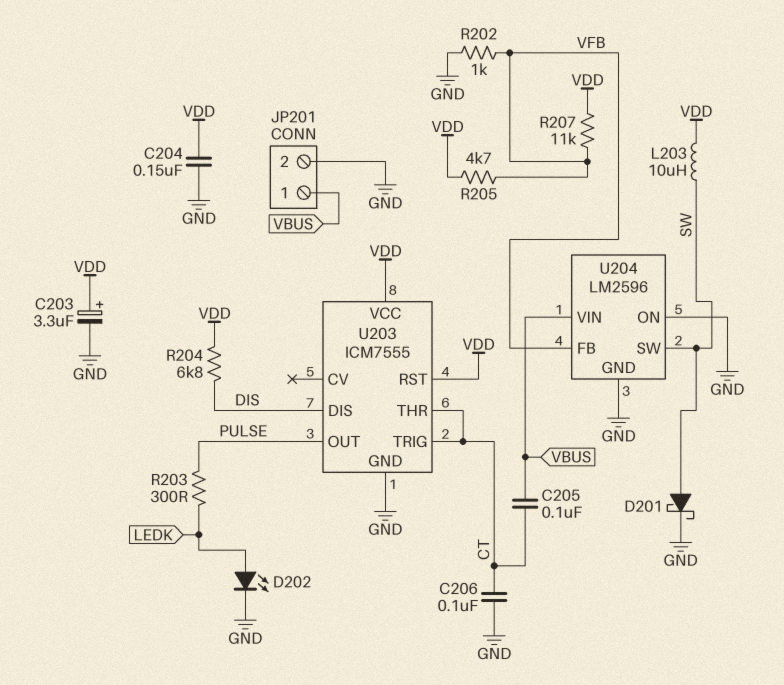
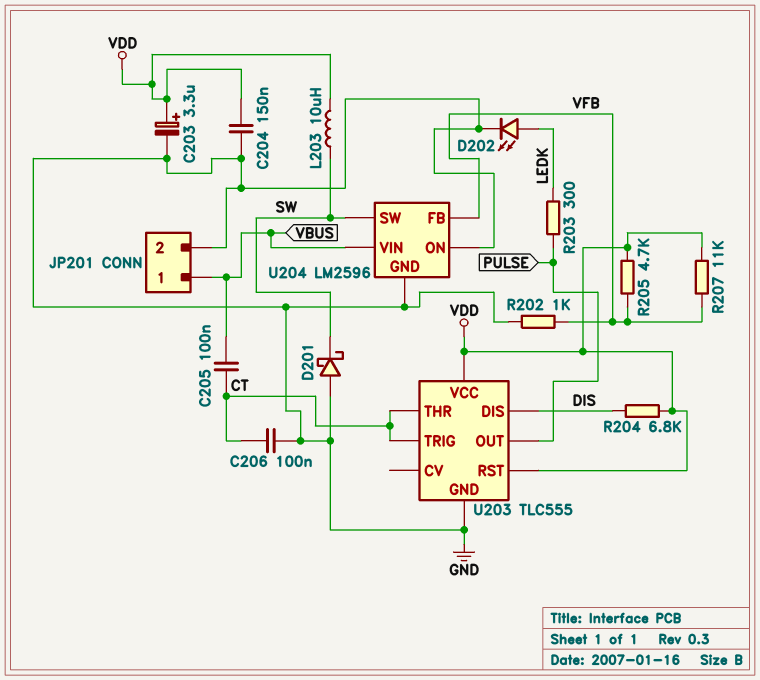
D201: schottky (A SW, K GND) -> schottky (A GND, K SW)
U203: ICM7555 -> TLC555

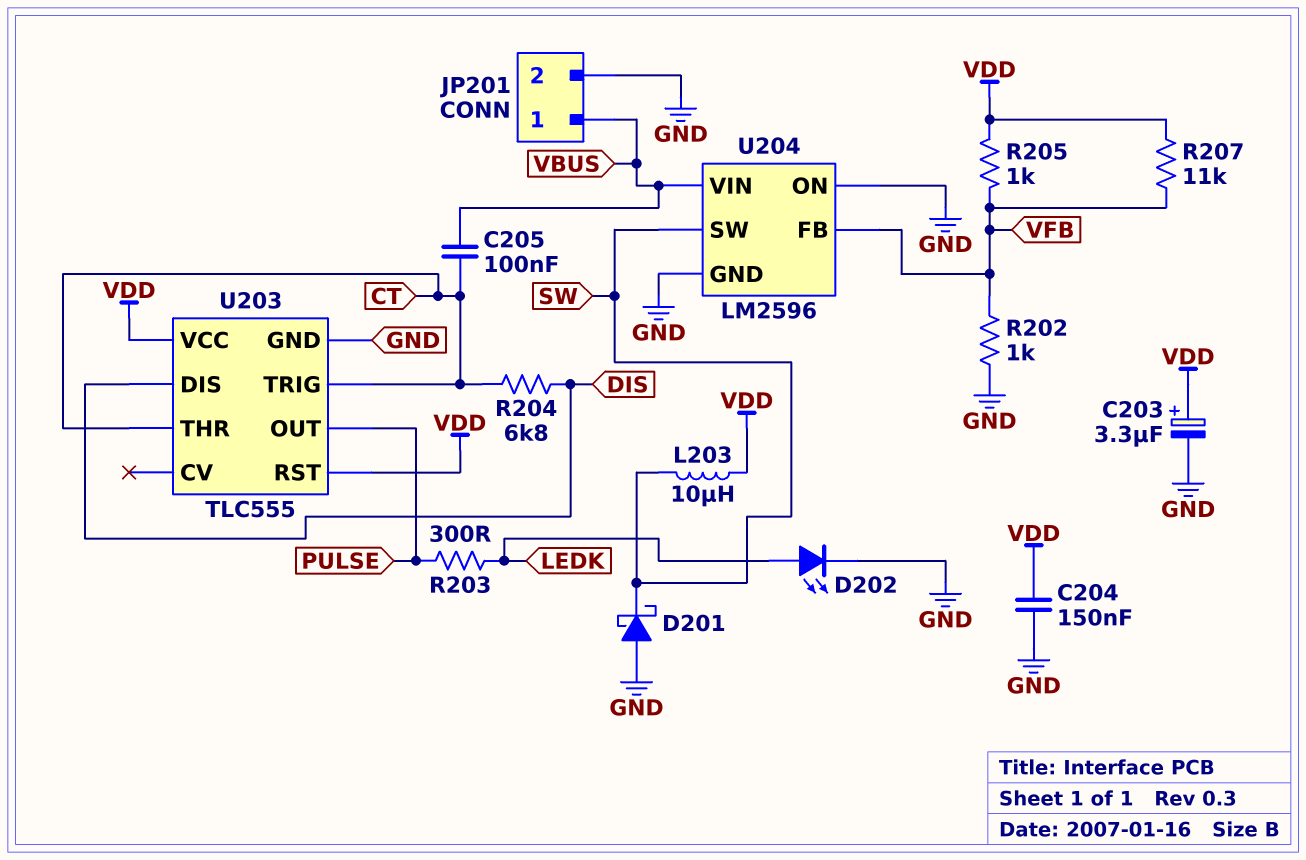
C206: 100nF (CT, GND) -> none
R204: 6.8k (DIS, VDD) -> 6.8k (CT, DIS)
R205: 4.7k (VDD, VFB) -> 1k (VDD, VFB)

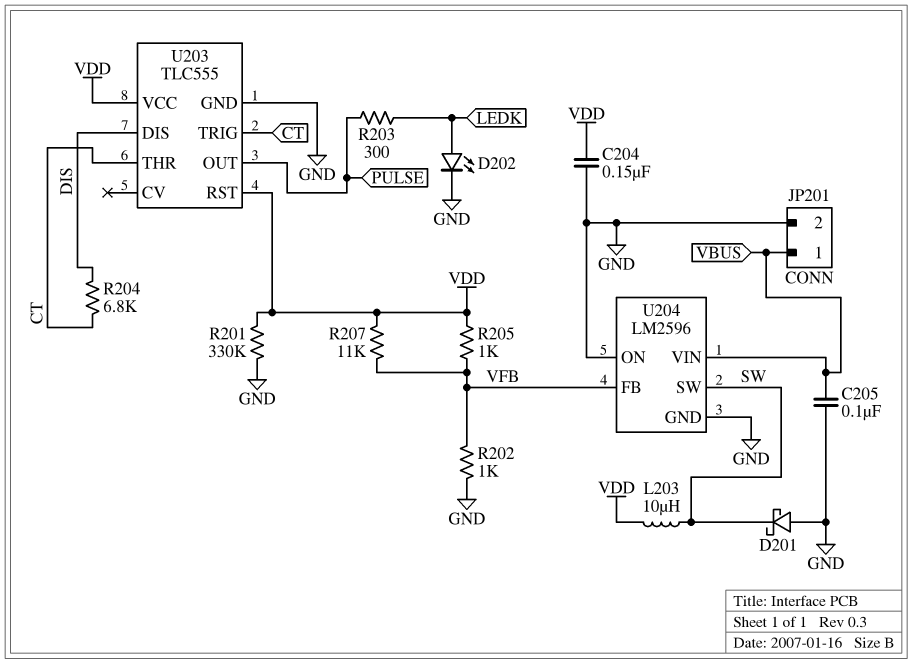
C203: 3.3uF (plus VDD, minus GND) -> none
C205: 100nF (CT, VBUS) -> 100nF (GND, VBUS)
R201: none -> 330k (GND, VDD)

